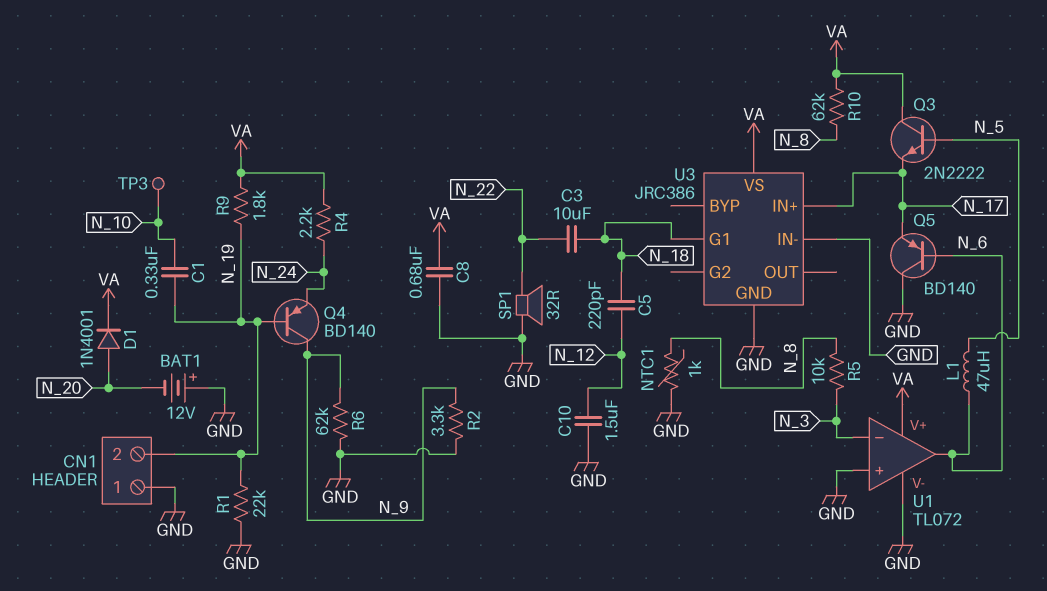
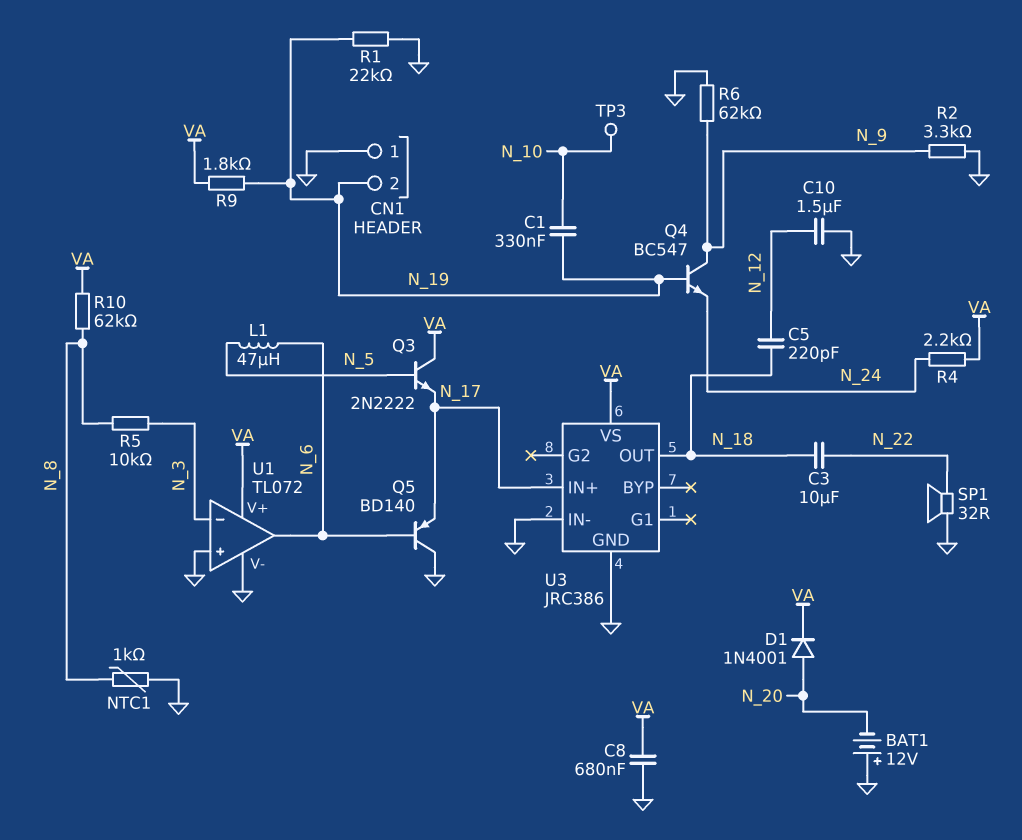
Q4: PNP BD140 (B N_19, C N_9, E N_24) -> NPN BC547 (B N_19, C N_9, E N_24)
U3 pin G1: N_18 -> none
U3 pin OUT: none -> N_18

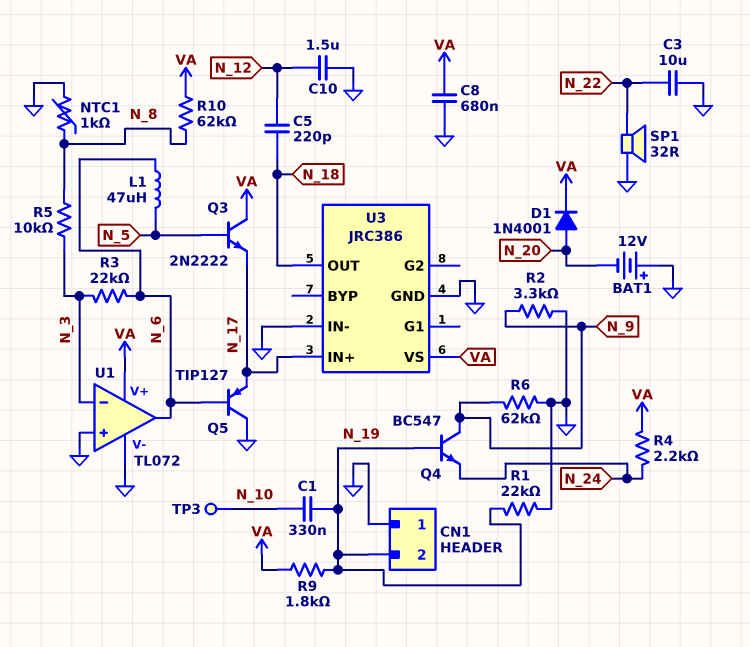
C3: 10uF (N_18, N_22) -> 10uF (GND, N_22)
Q5: PNP BD140 (B N_6, C GND, E N_17) -> PNP TIP127 (B N_6, C GND, E N_17)
R3: none -> 22k (N_3, N_6)

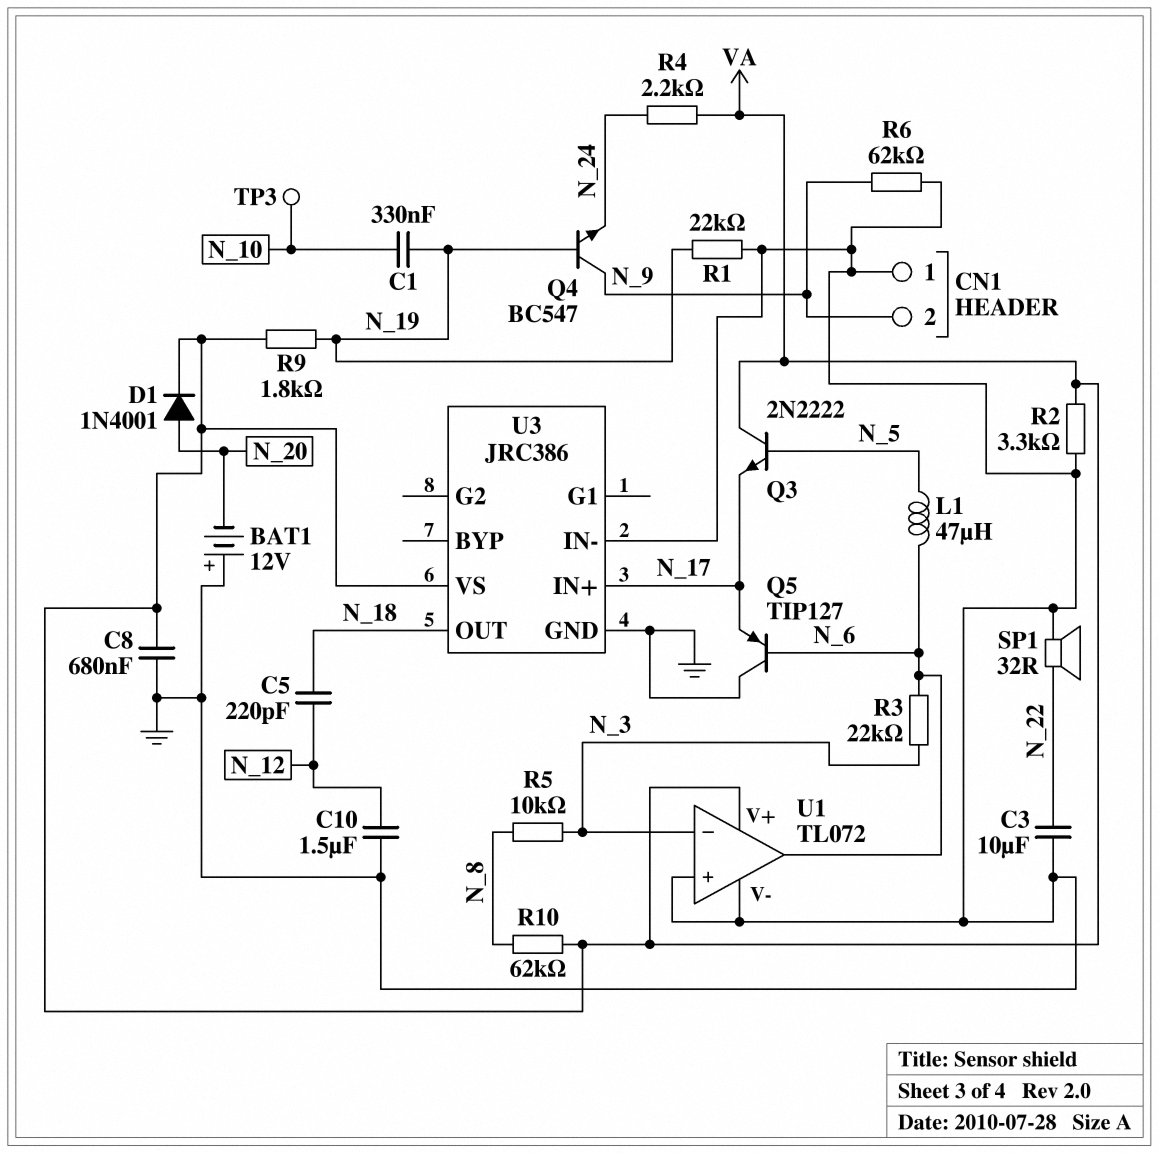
CN1 pin 2: N_19 -> N_9
NTC1: 1k (GND, N_8) -> none
R2: 3.3k (GND, N_9) -> 3.3k (GND, VA)

